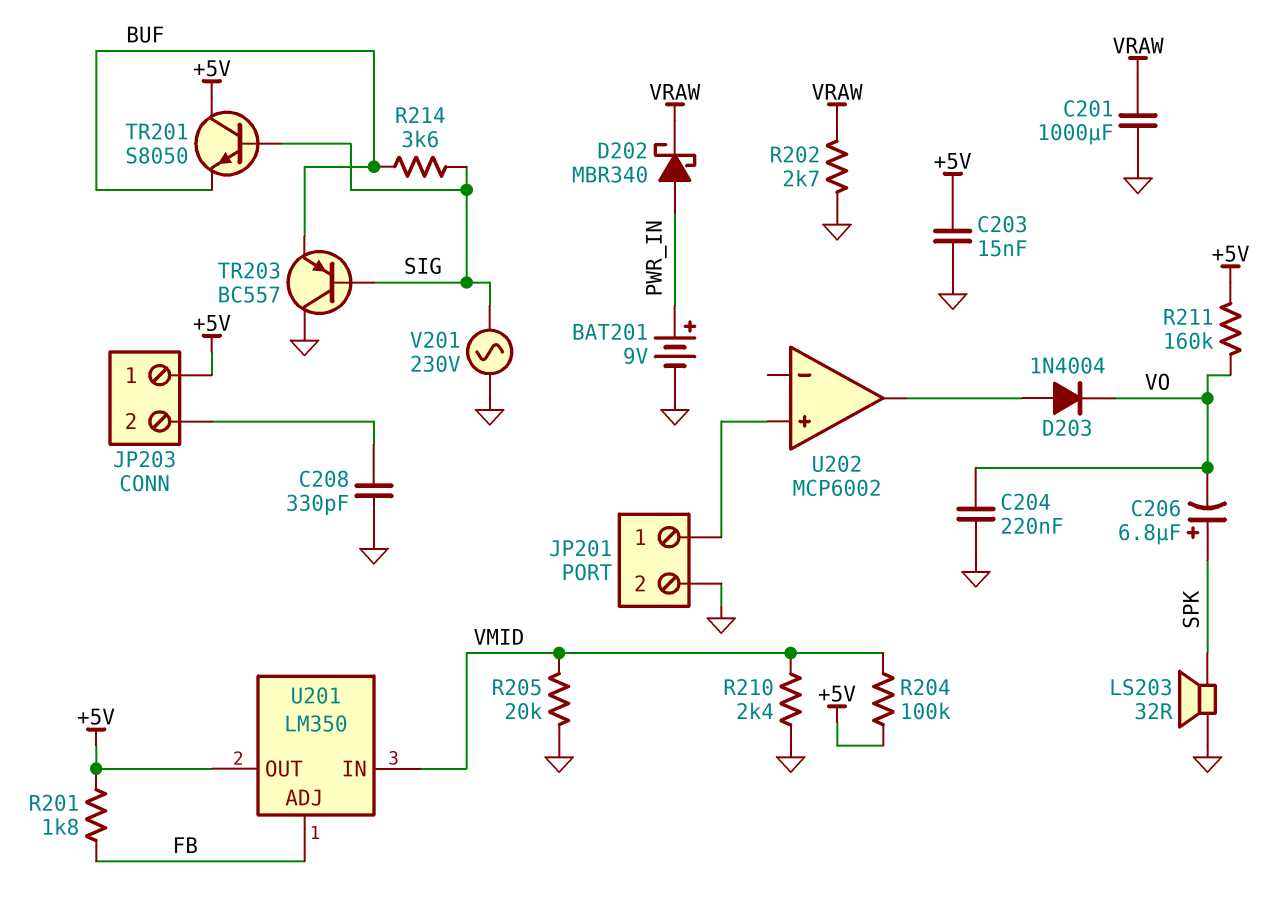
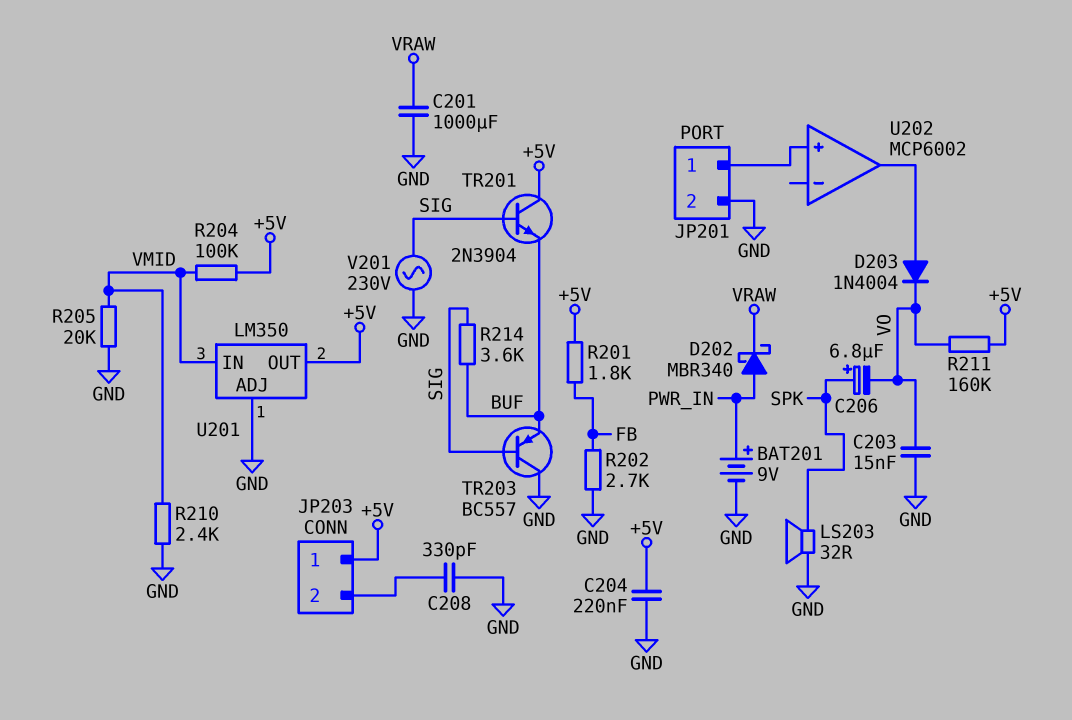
C203: 15nF (+5V, GND) -> 15nF (GND, VO)
C204: 220nF (GND, VO) -> 220nF (+5V, GND)
R202: 2.7k (GND, VRAW) -> 2.7k (FB, GND)
TR201: NPN S8050 (B SIG, C +5V, E BUF) -> NPN 2N3904 (B SIG, C +5V, E BUF)
U201 pin ADJ: FB -> GND

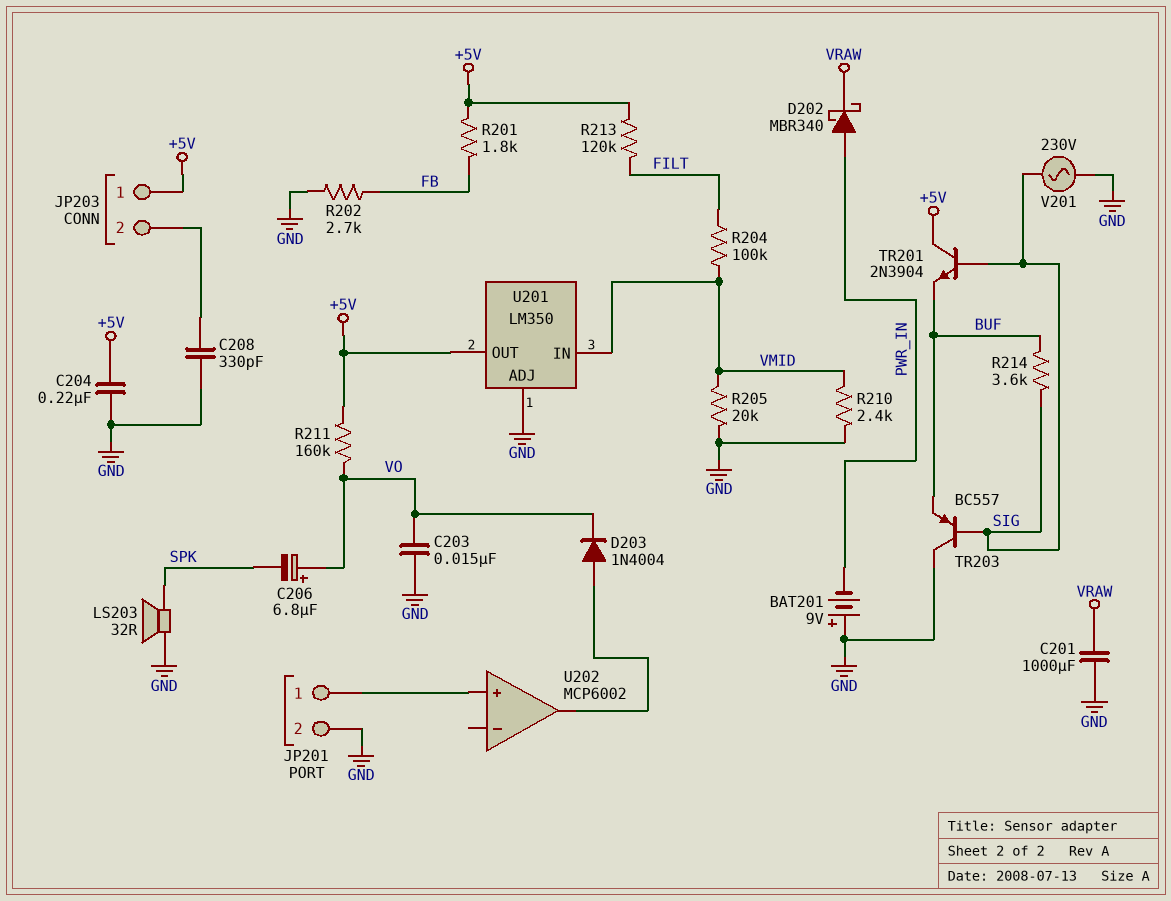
BAT201: 9V (plus PWR_IN, minus GND) -> 9V (plus GND, minus PWR_IN)
C206: 6.8uF (plus SPK, minus VO) -> 6.8uF (plus VO, minus SPK)
R204: 100k (+5V, VMID) -> 100k (FILT, VMID)
R213: none -> 120k (+5V, FILT)

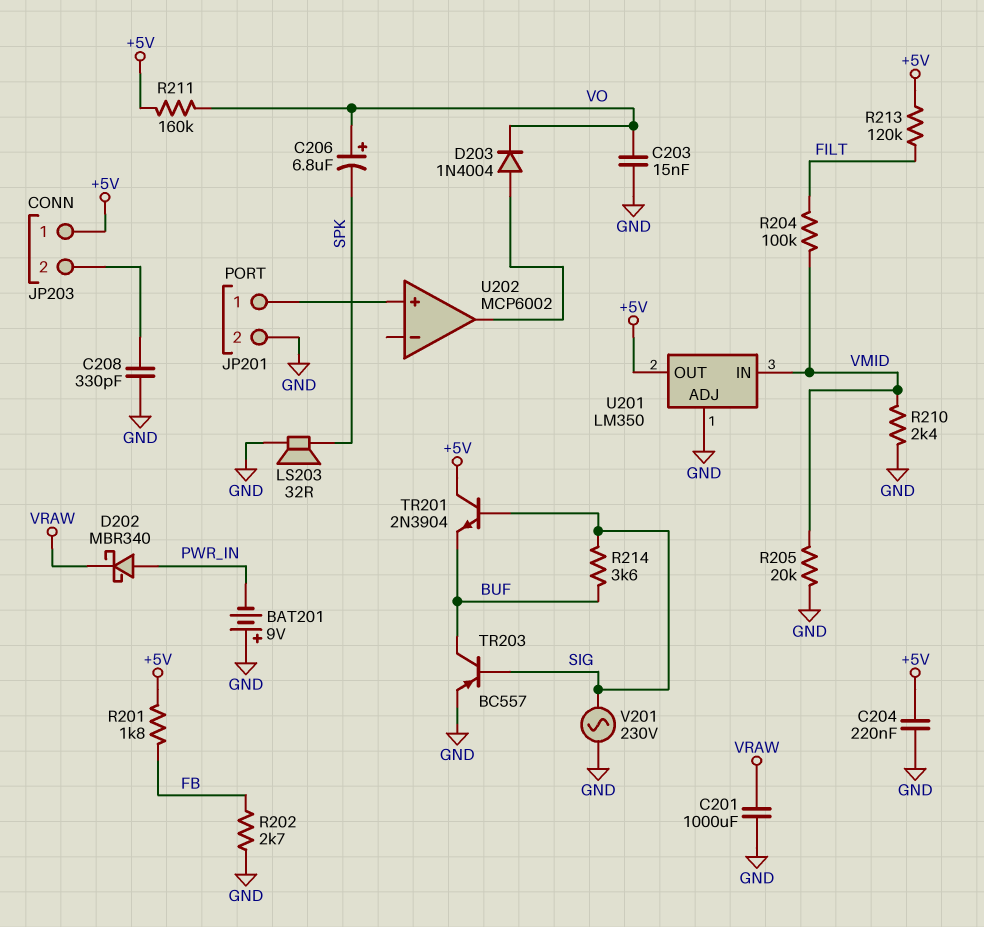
TR203: PNP BC557 (B SIG, C GND, E BUF) -> PNP BC557 (B SIG, C BUF, E GND)

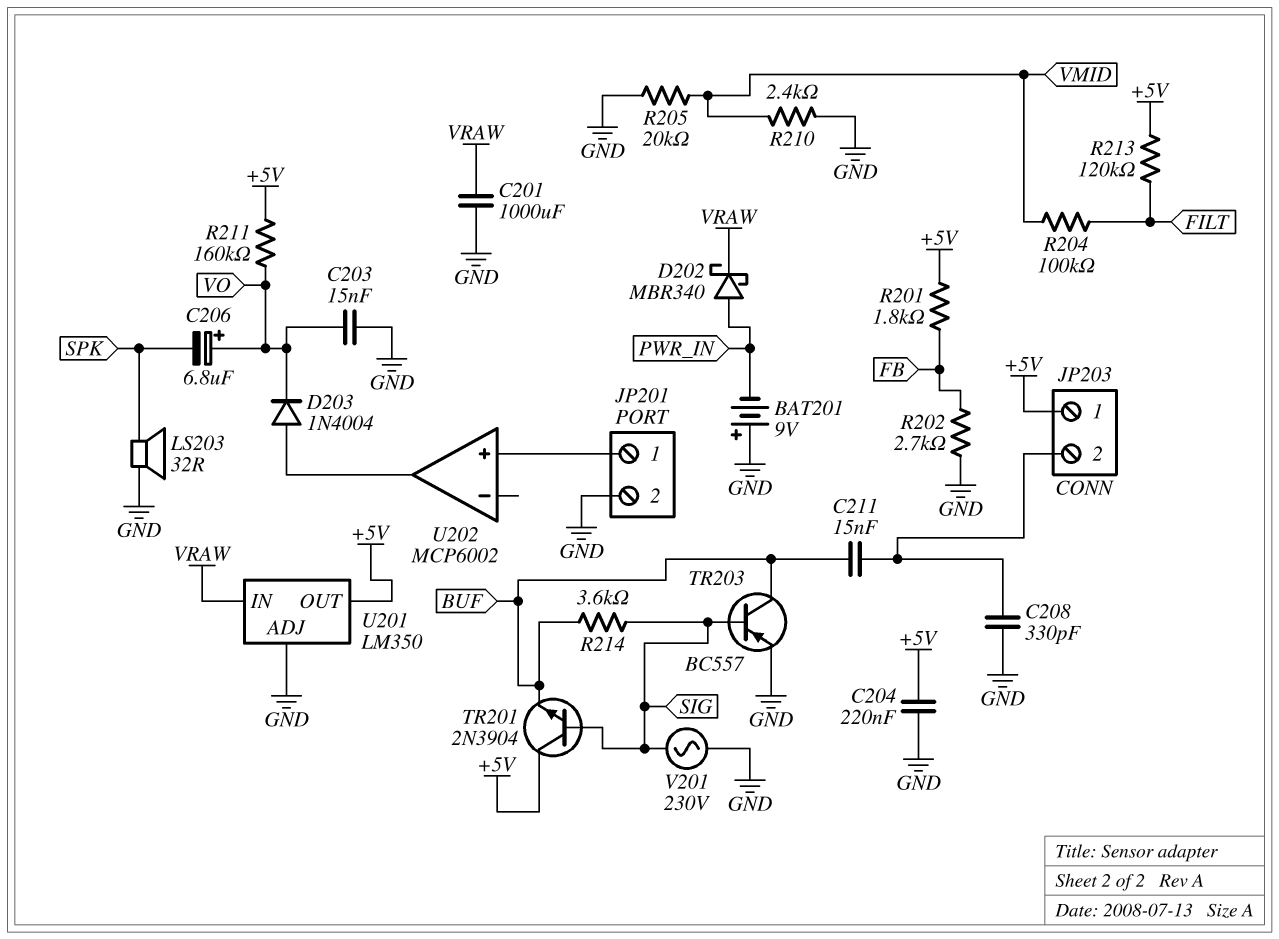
C211: none -> 15nF (BUF, JP203/2)
U201 pin IN: VMID -> VRAW

